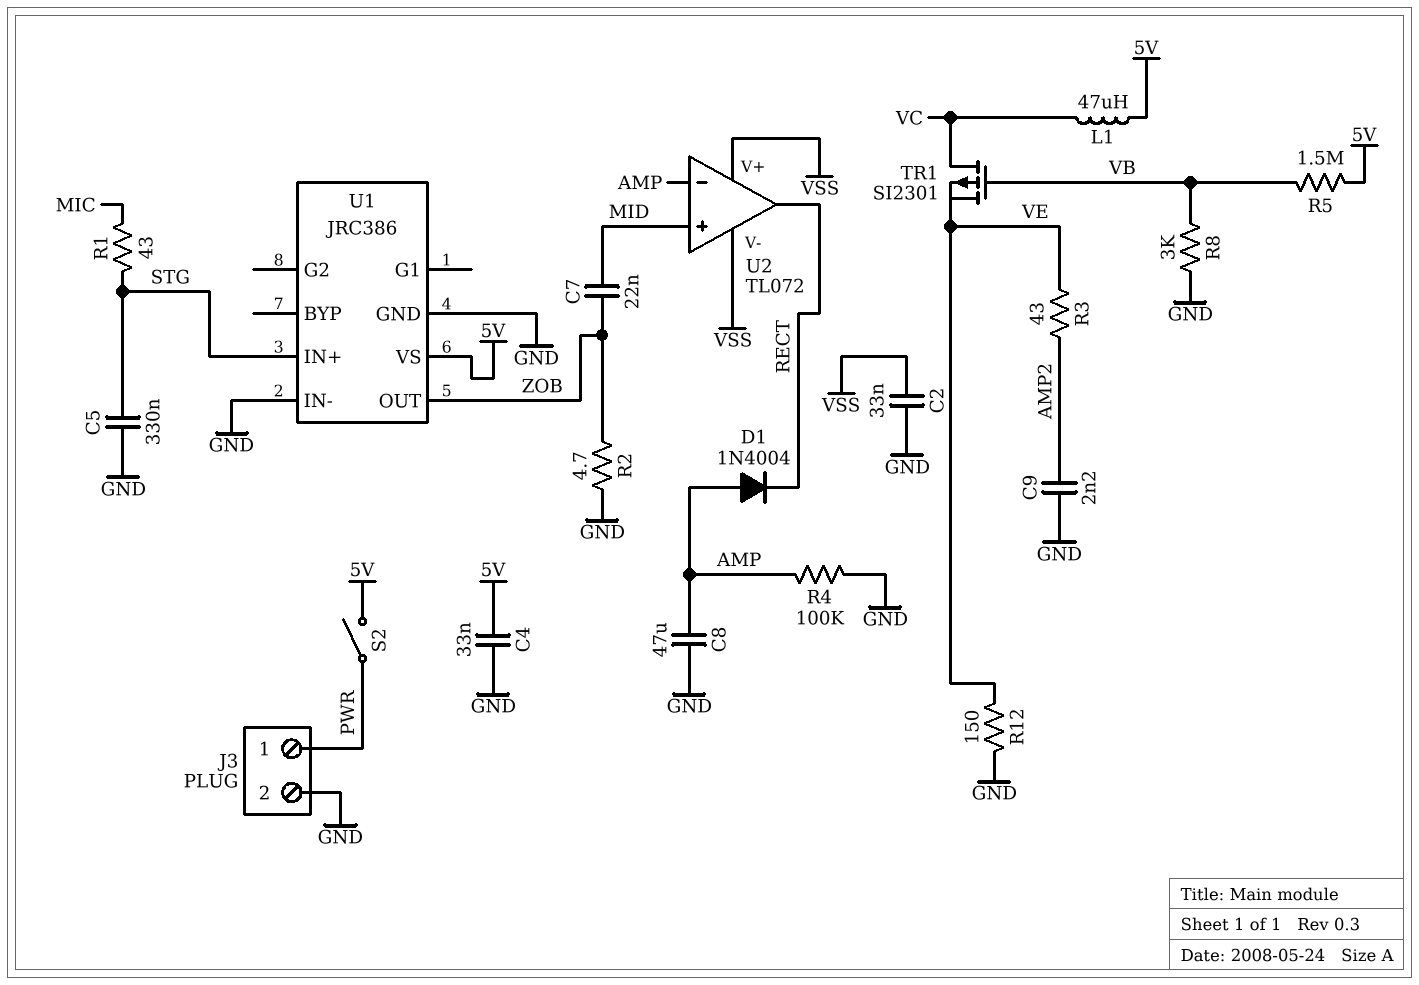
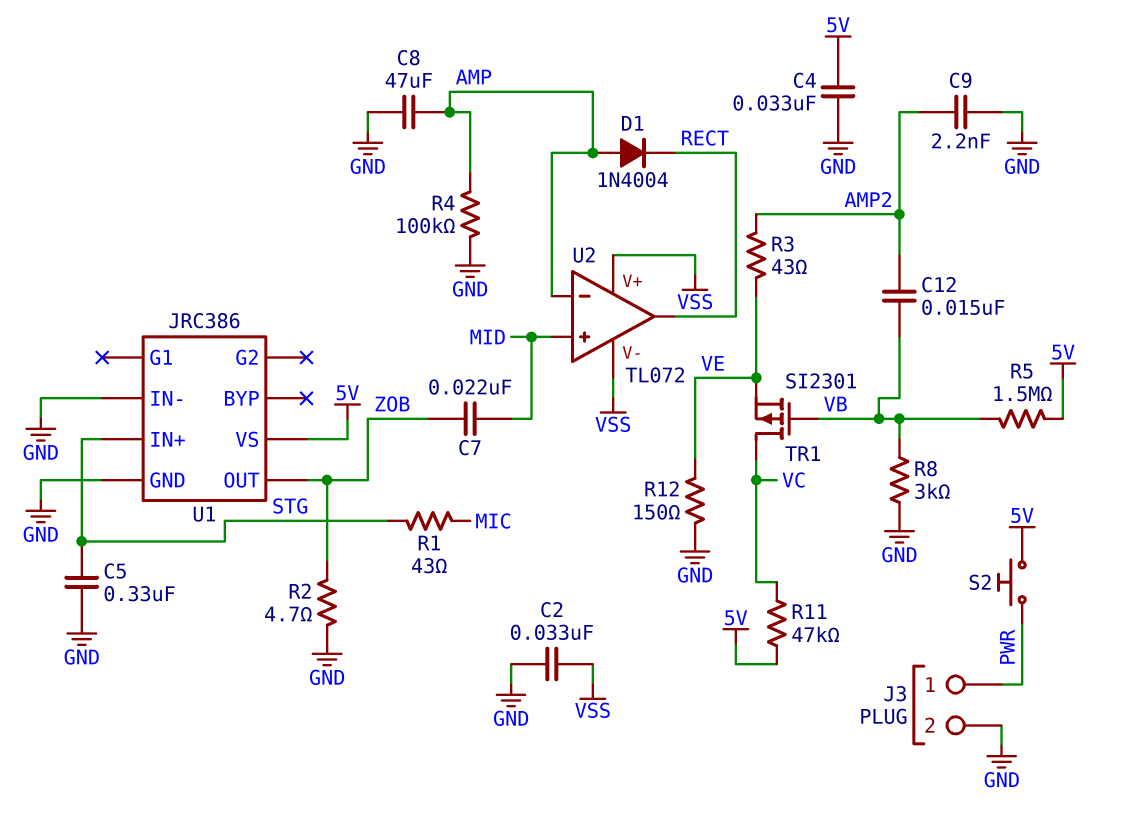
C12: none -> 15nF (AMP2, VB)
L1: 47uH (5V, VC) -> none
R11: none -> 47k (5V, VC)
S2: switch (5V, PWR) -> button (5V, PWR)

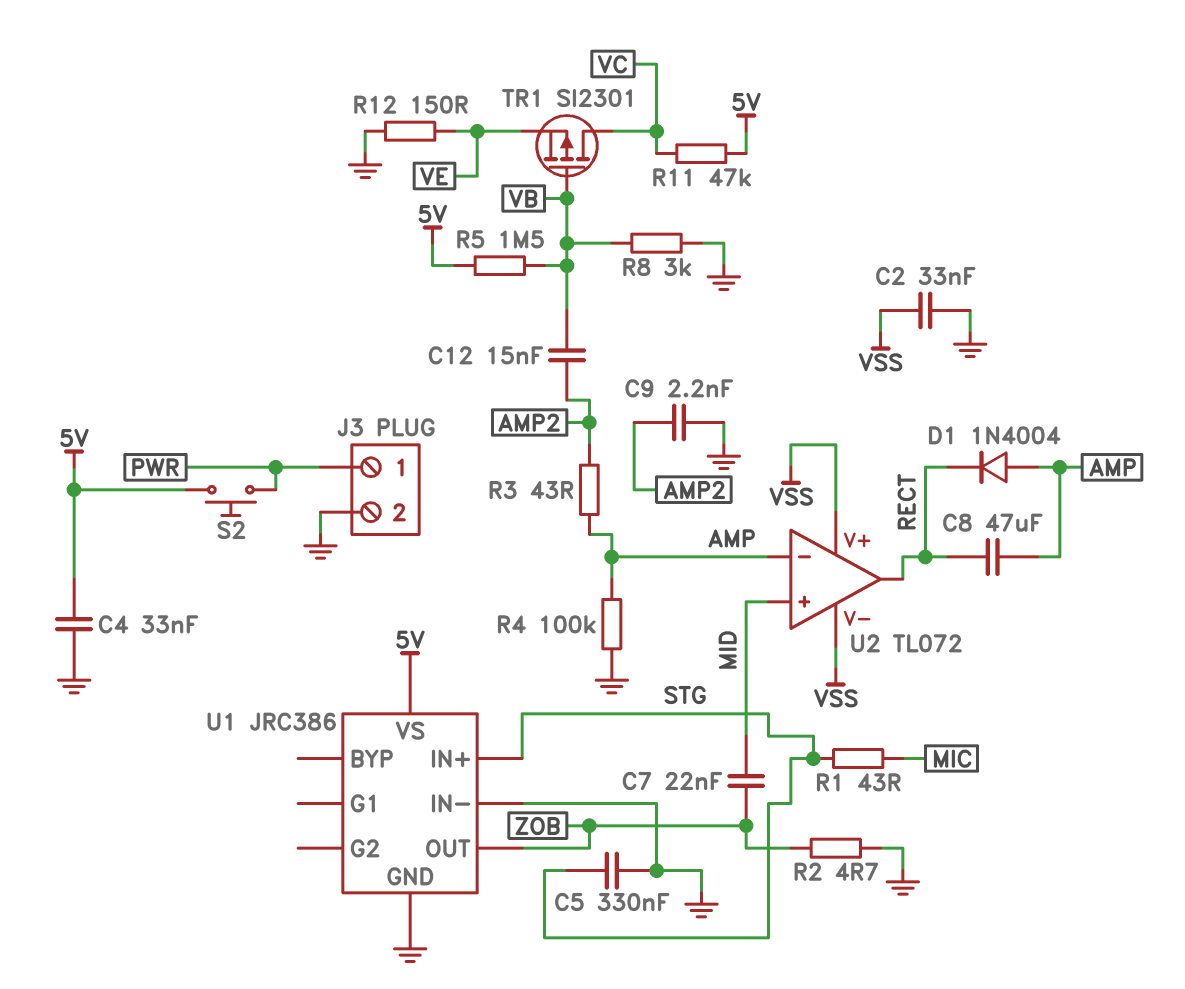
C8: 47uF (AMP, GND) -> 47uF (AMP, RECT)
R3: 43 (AMP2, VE) -> 43 (AMP, AMP2)

